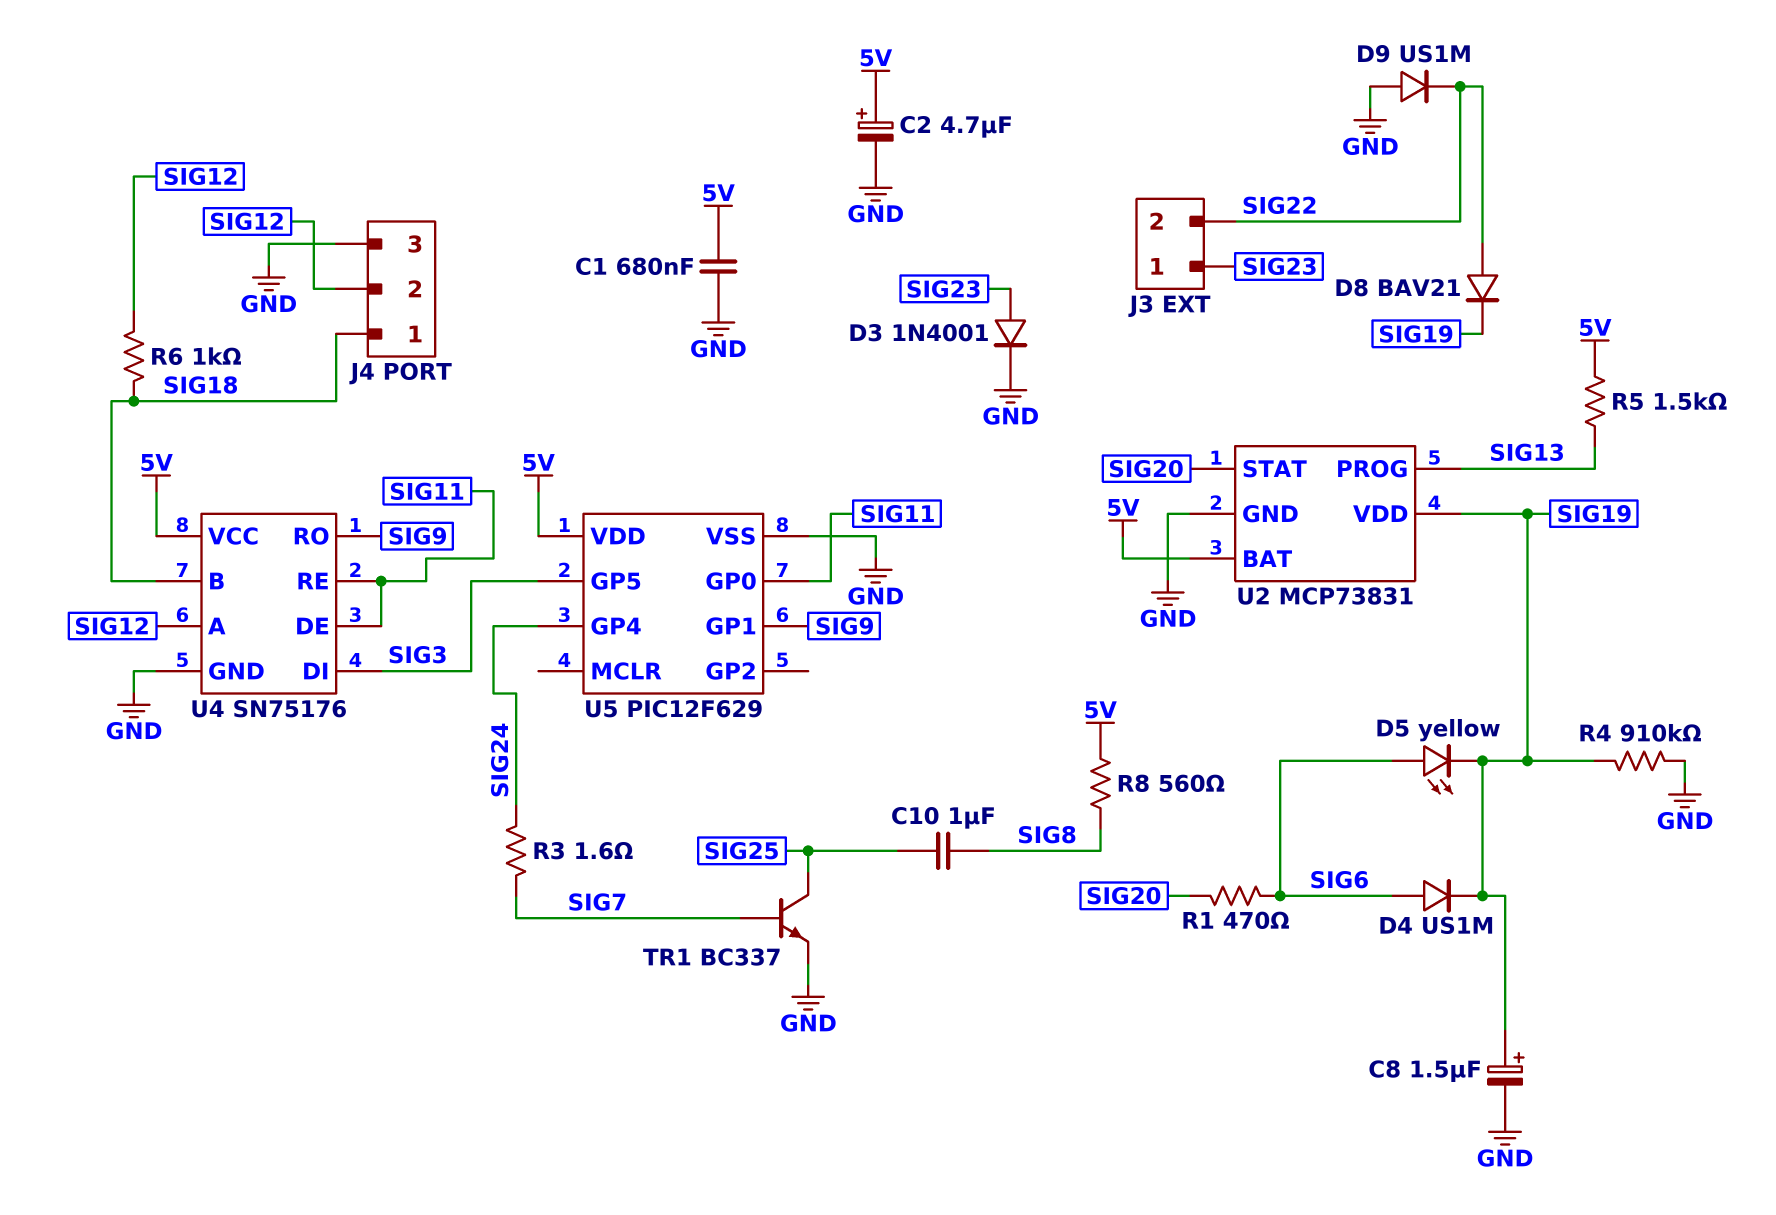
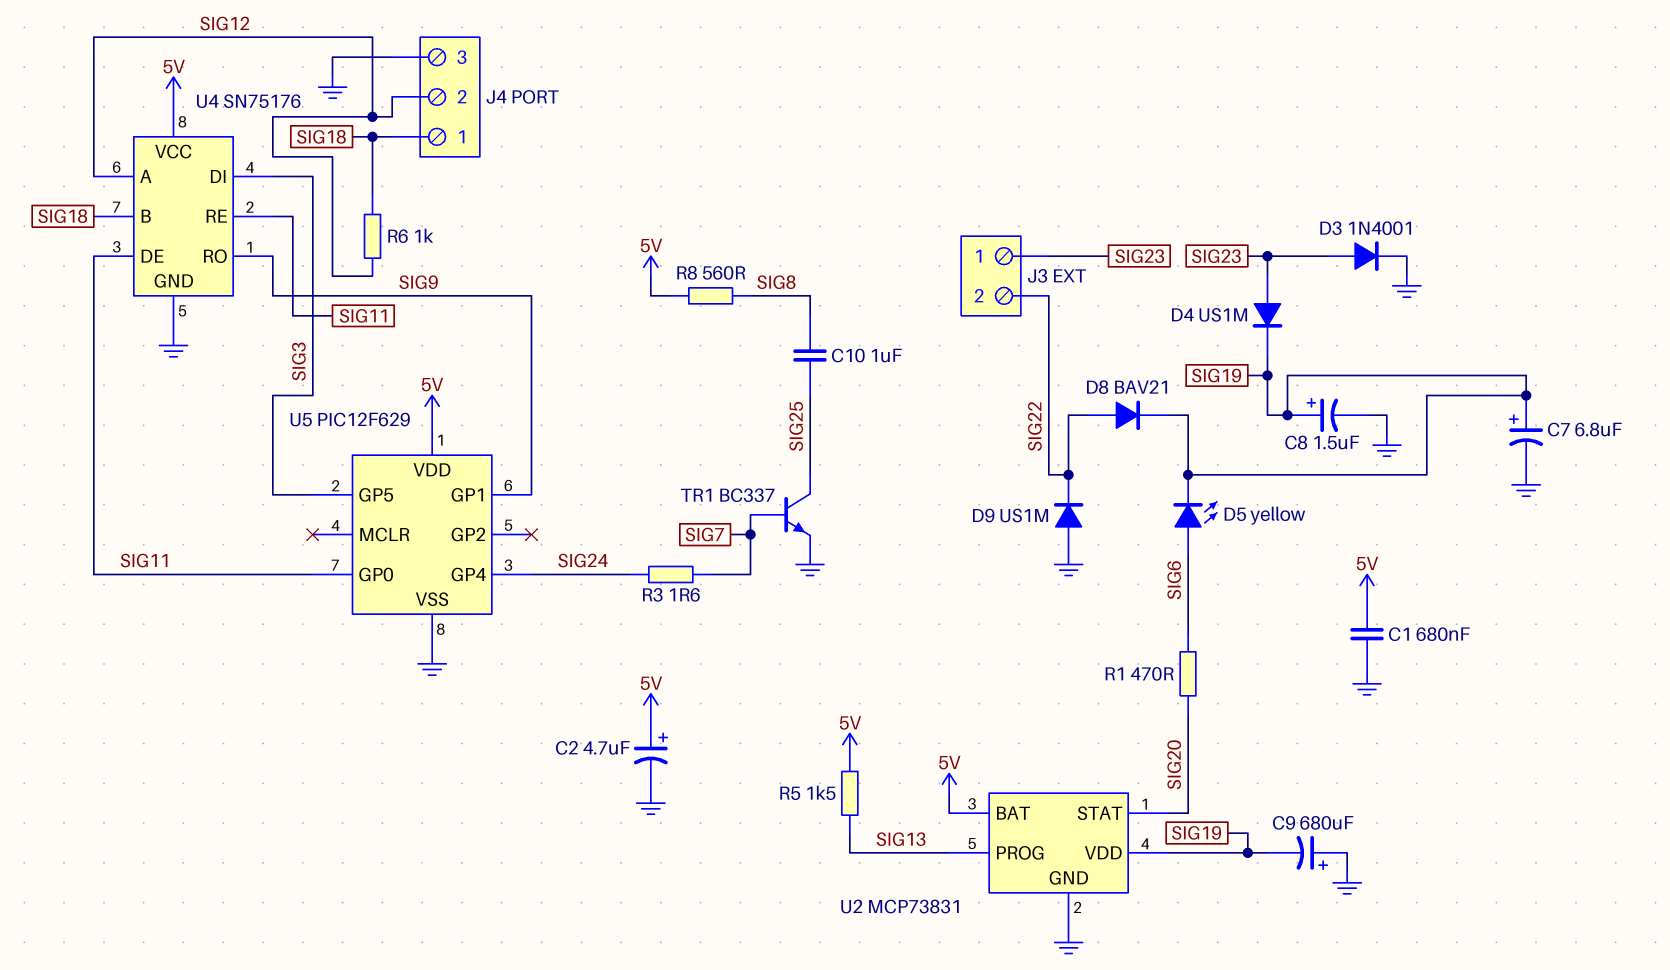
C7: none -> 6.8uF (plus SIG19, minus GND)
C9: none -> 680uF (plus GND, minus SIG19)
D4: diode US1M (A SIG6, K SIG19) -> diode US1M (A SIG23, K SIG19)
R4: 910k (GND, SIG19) -> none

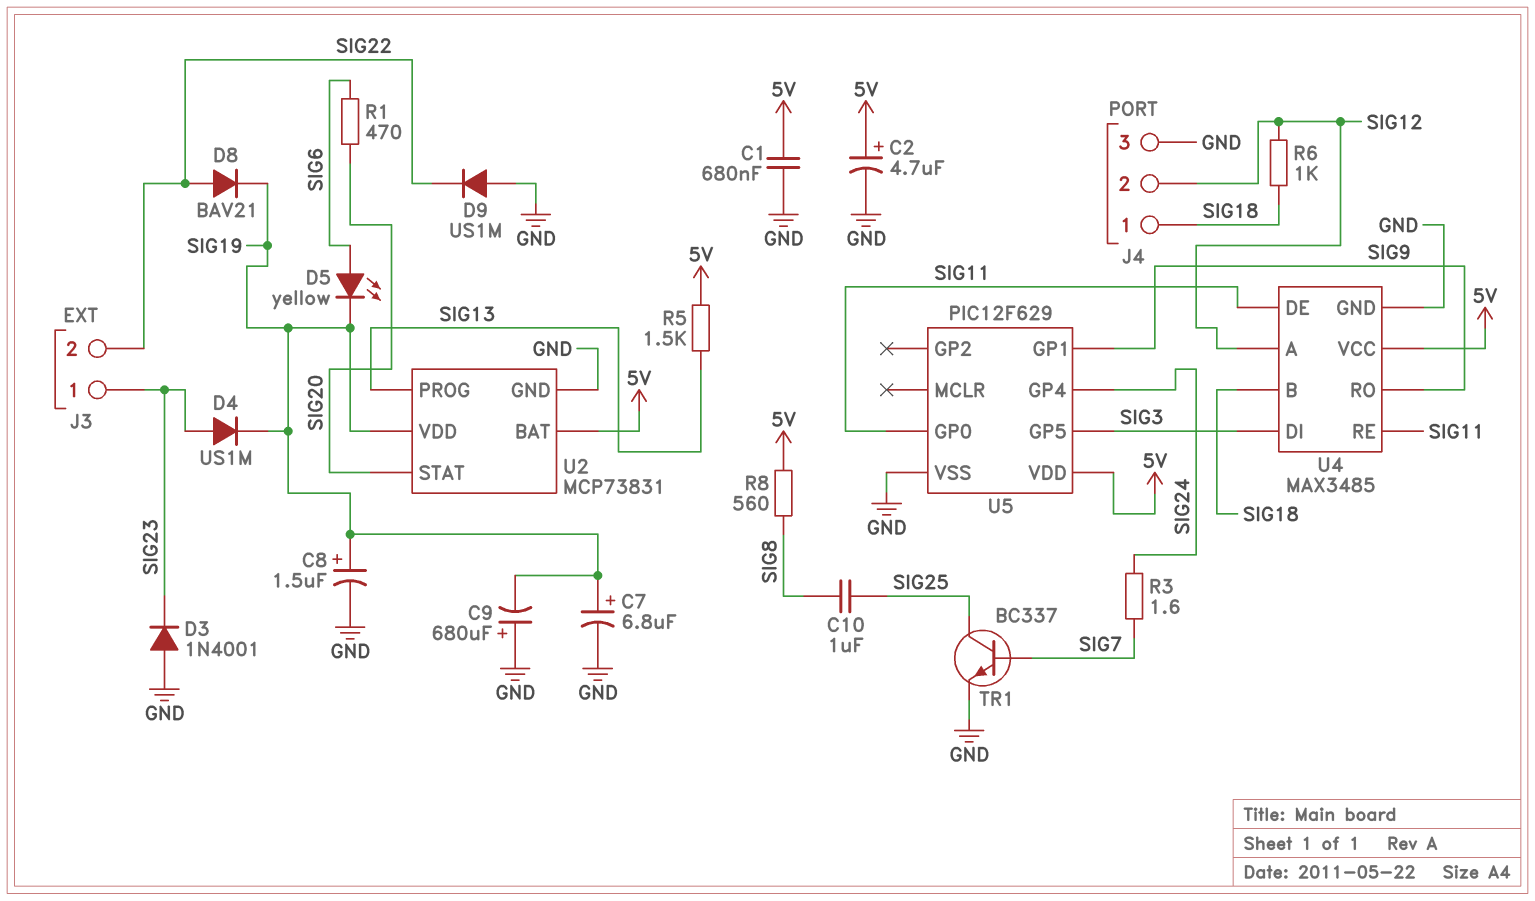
D3: diode 1N4001 (A SIG23, K GND) -> diode 1N4001 (A GND, K SIG23)
U4: SN75176 -> MAX3485

